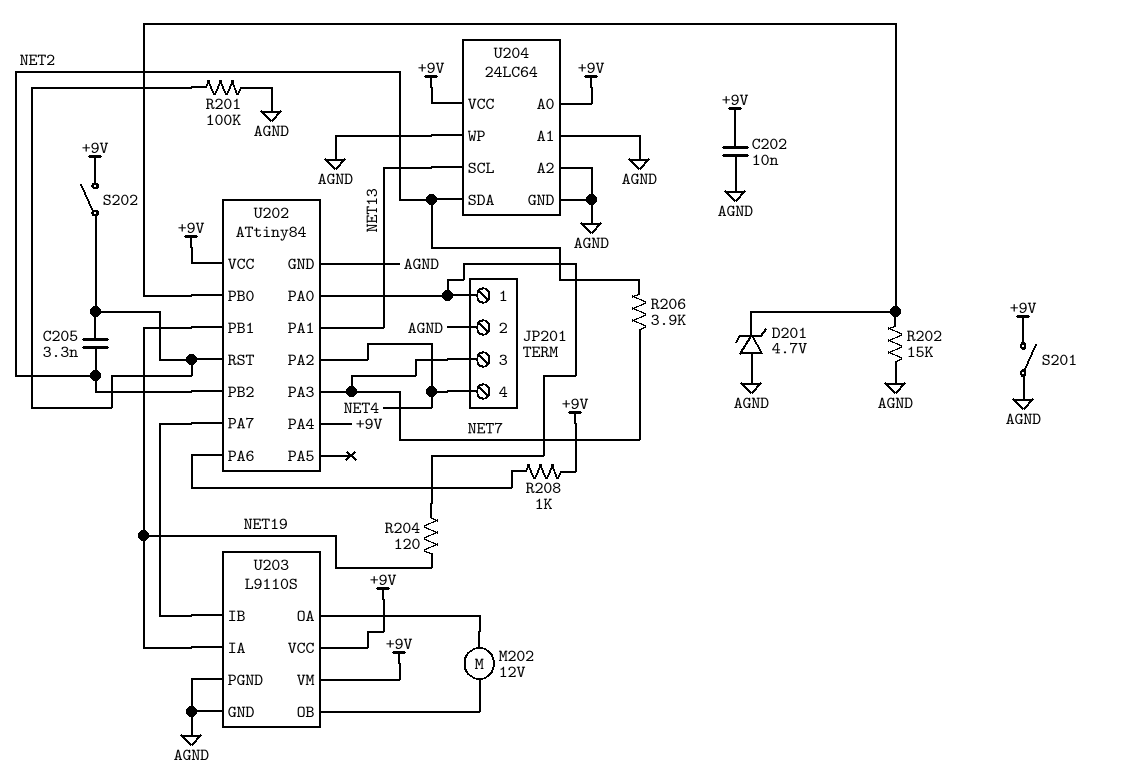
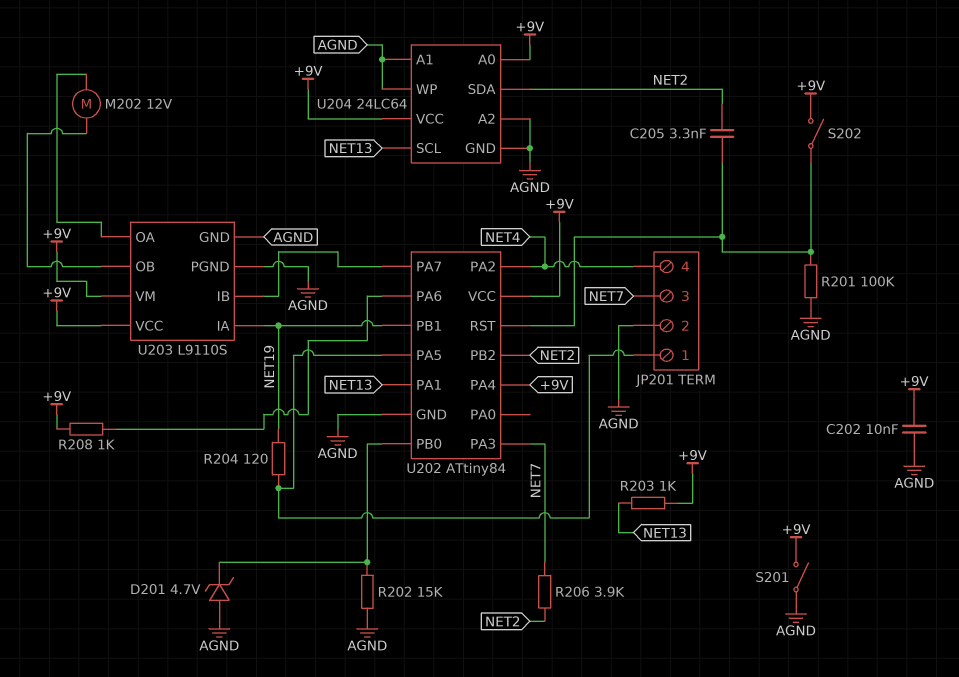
R203: none -> 1k (+9V, NET13)
U202 pin PA0: JP201/1 -> none
U202 pin PA5: none -> JP201/1

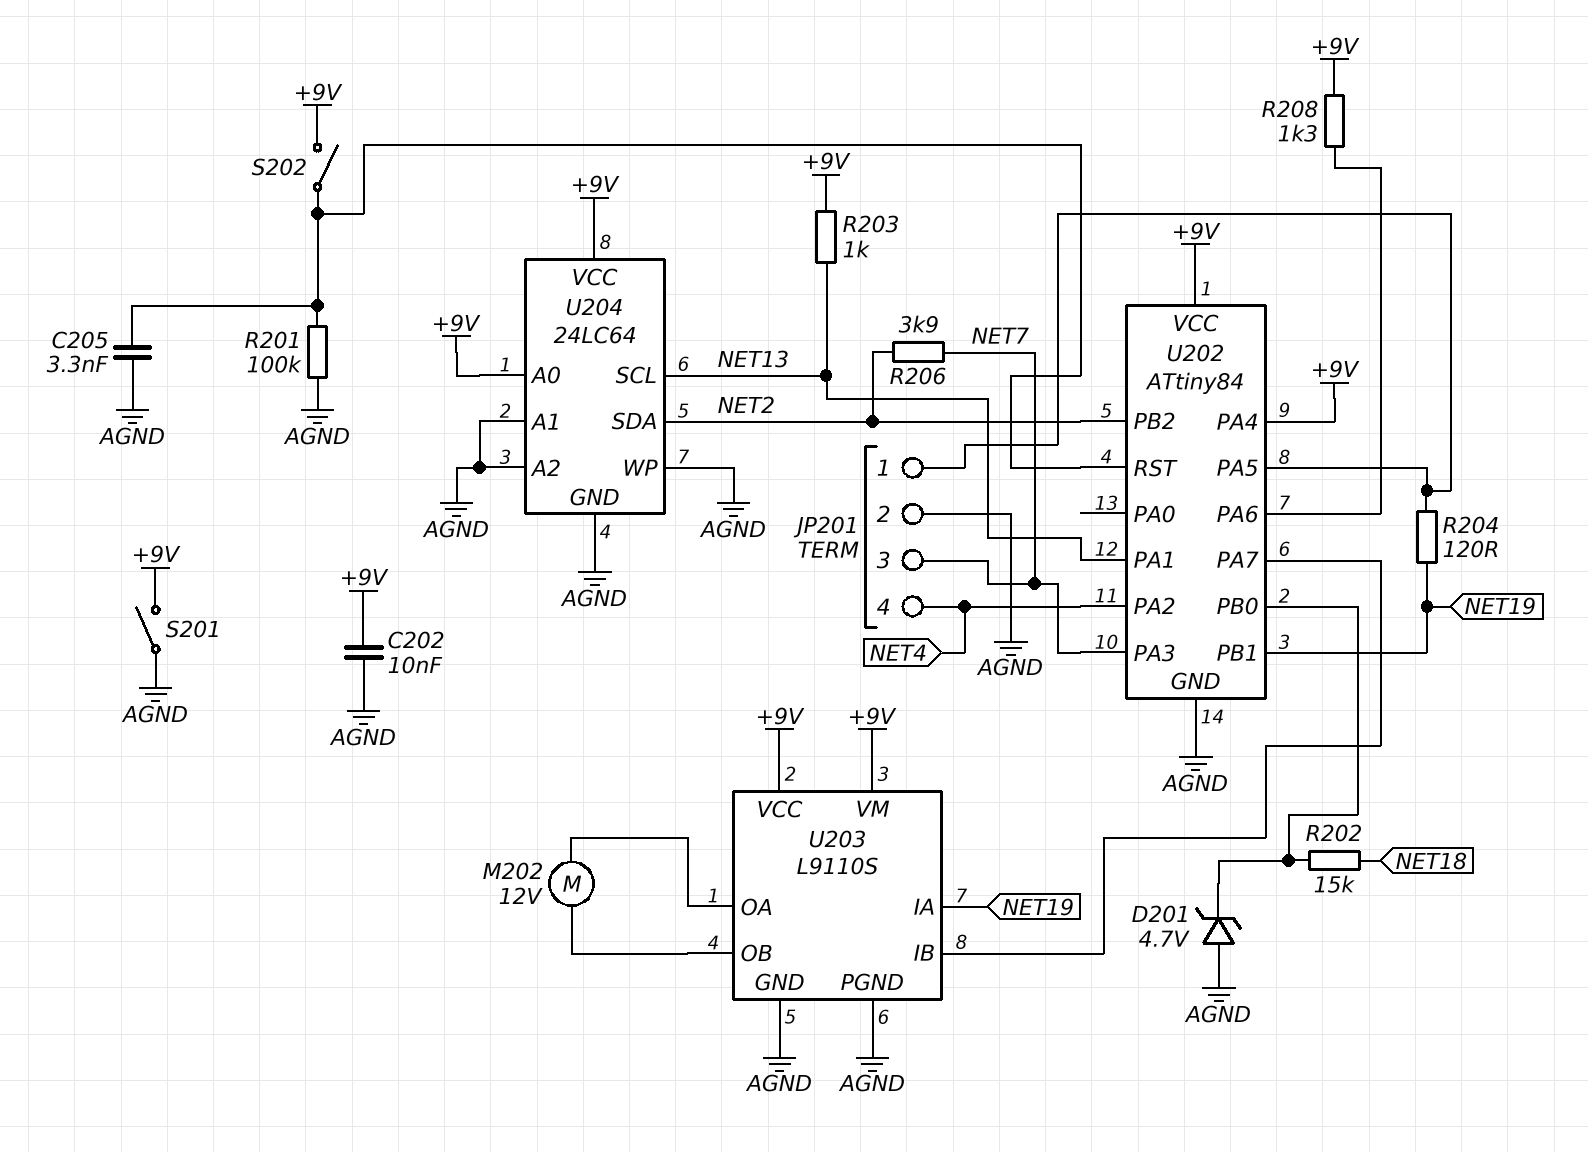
C205: 3.3nF (NET2, U202/RST) -> 3.3nF (AGND, U202/RST)
R202: 15k (AGND, U202/PB0) -> 15k (NET18, U202/PB0)
R208: 1k (+9V, U202/PA6) -> 1.3k (+9V, U202/PA6)

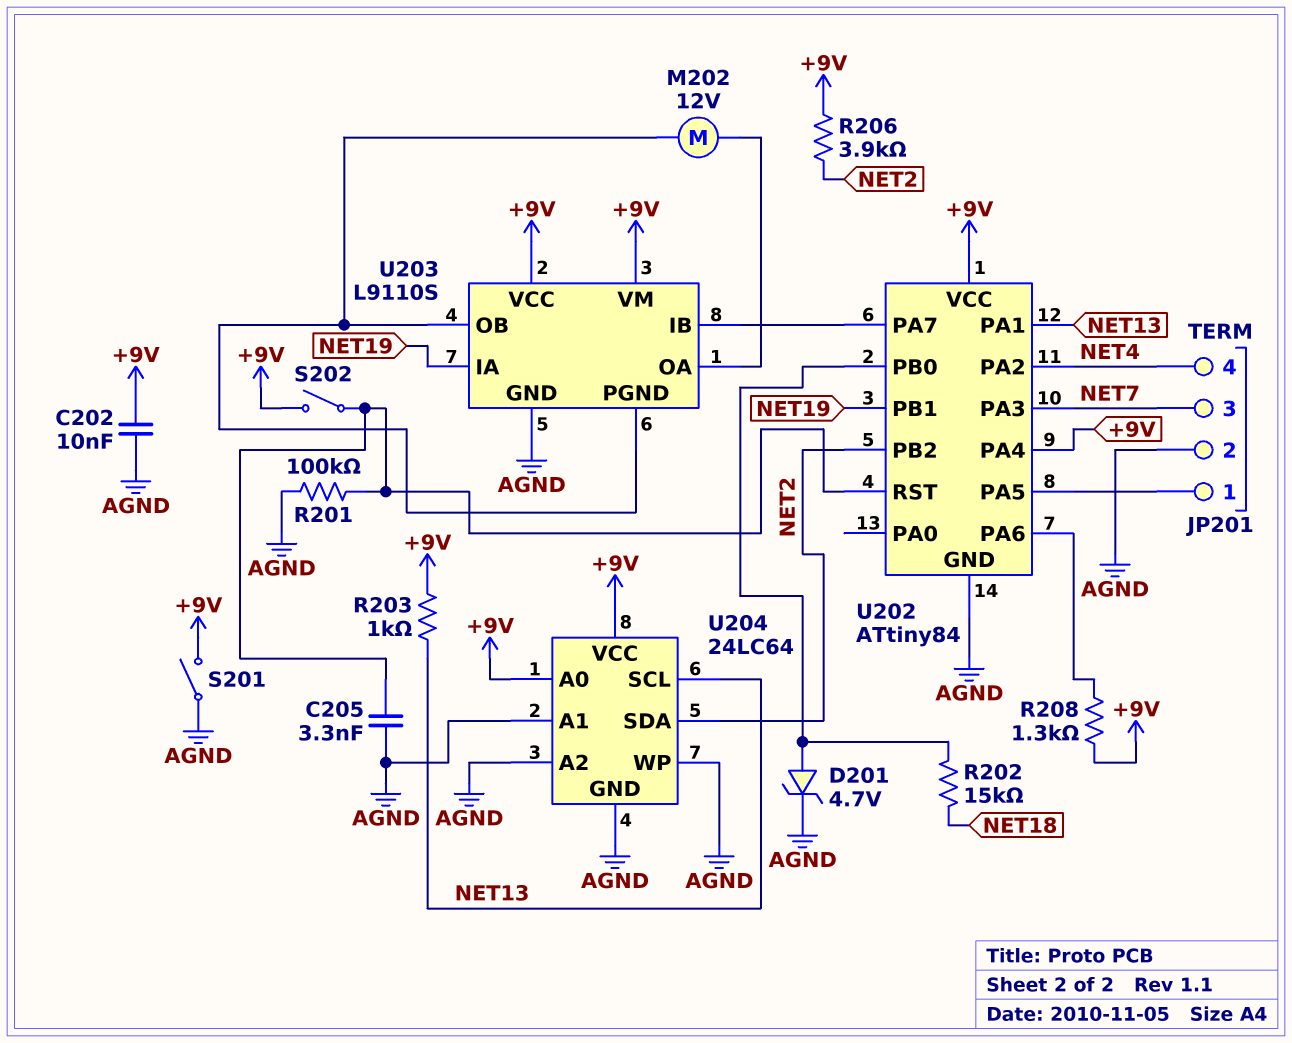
D201: zener 4.7V (A AGND, K U202/PB0) -> zener 4.7V (A U202/PB0, K AGND)
R204: 120 (JP201/1, NET19) -> none
R206: 3.9k (NET2, NET7) -> 3.9k (+9V, NET2)
U203 pin PGND: AGND -> U203/OB

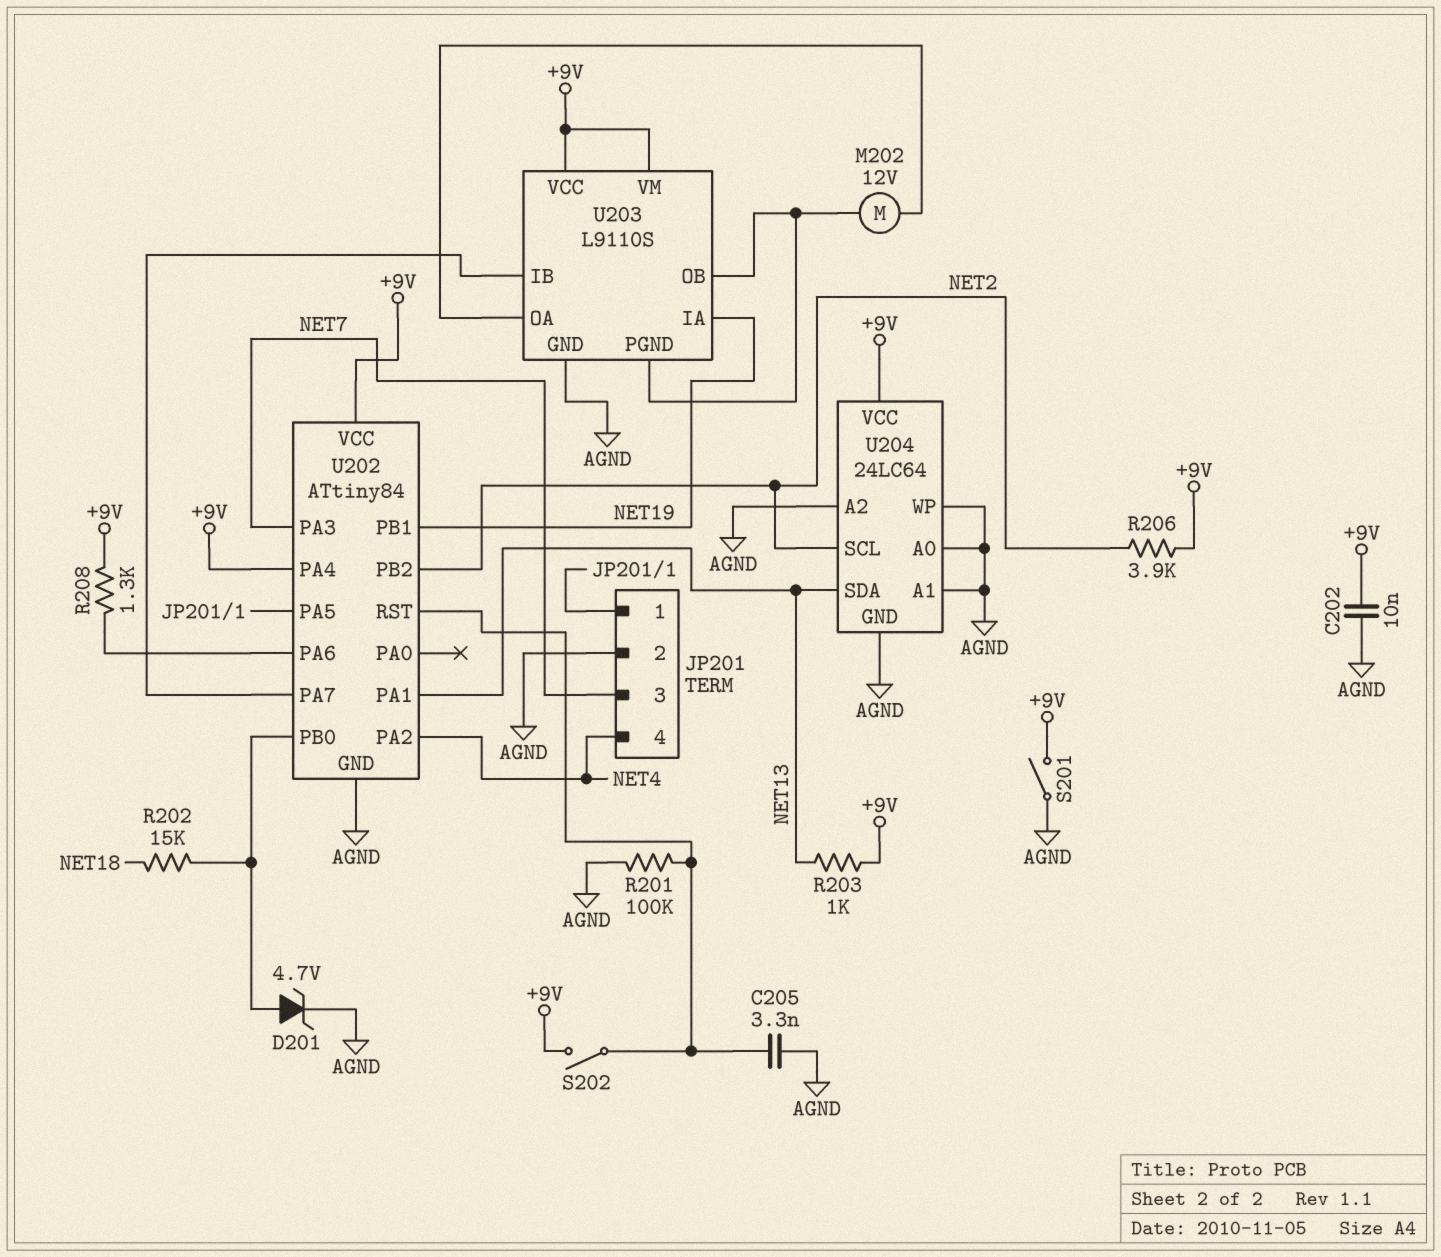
U204 pin A0: +9V -> AGND
U204 pin SCL: NET13 -> NET2
U204 pin SDA: NET2 -> NET13

